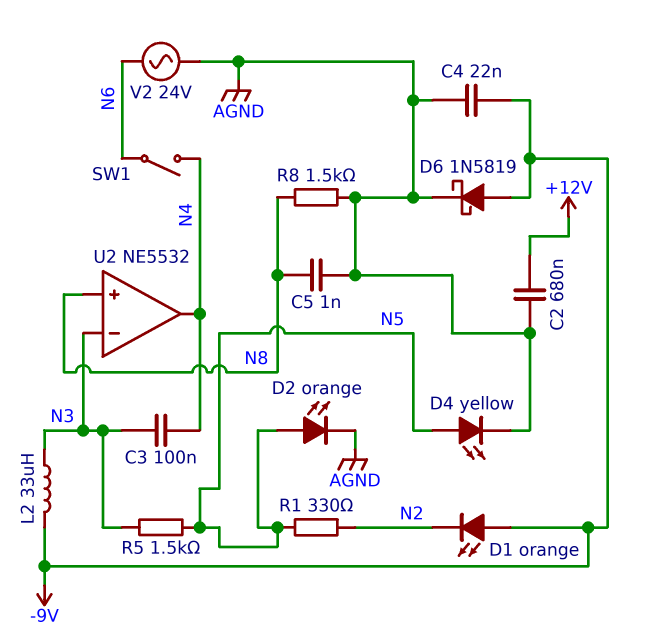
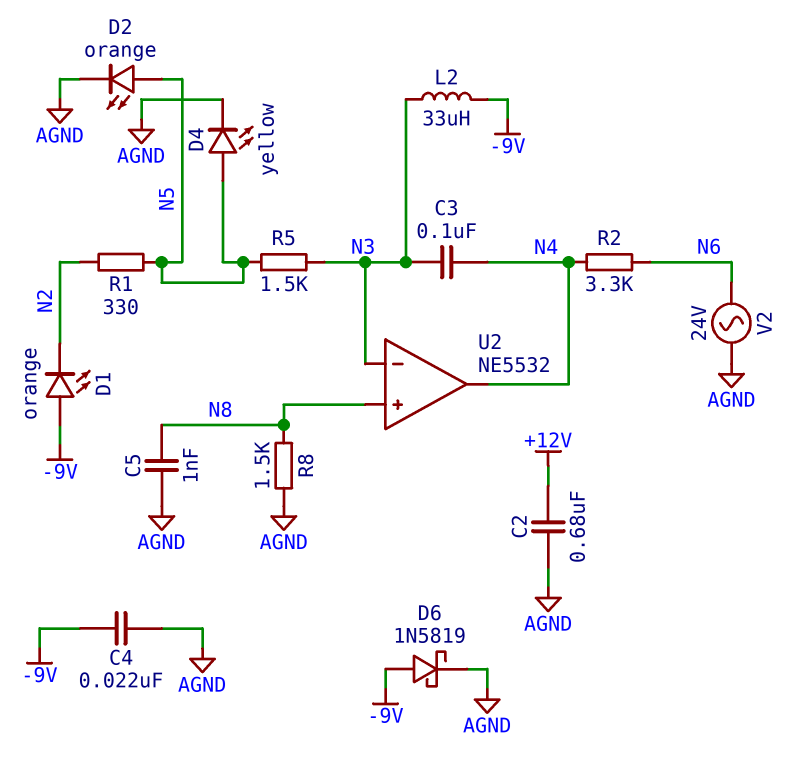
R2: none -> 3.3k (N4, N6)
SW1: switch (N4, N6) -> none

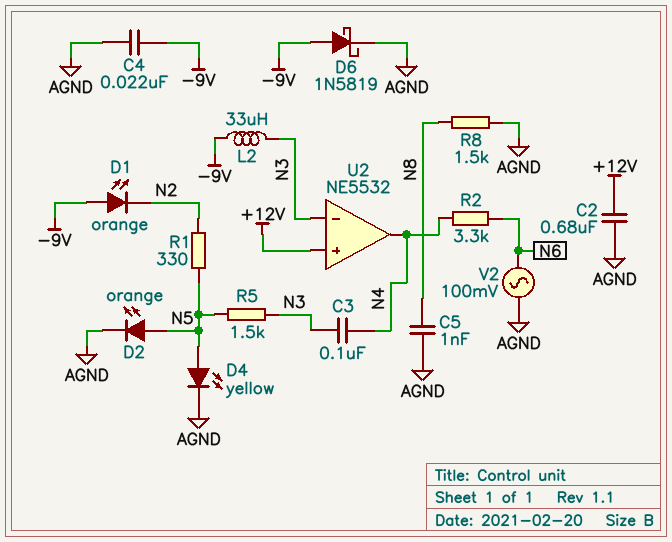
U2 pin in+: N8 -> +12V
V2: AC 24V (AGND, N6) -> AC 100mV (AGND, N6)

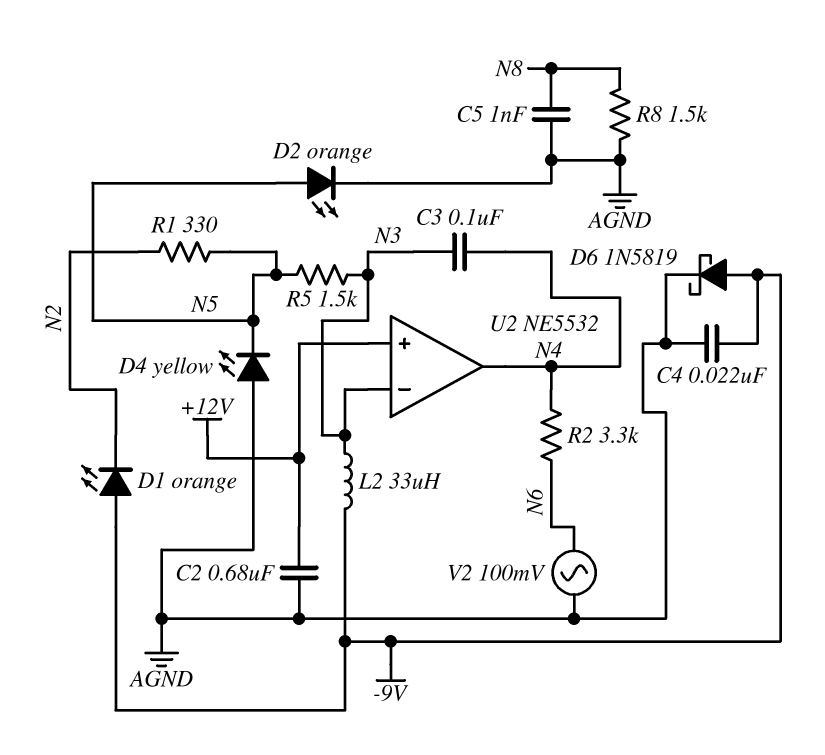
D4: LED yellow (A N5, K AGND) -> LED yellow (A AGND, K N5)

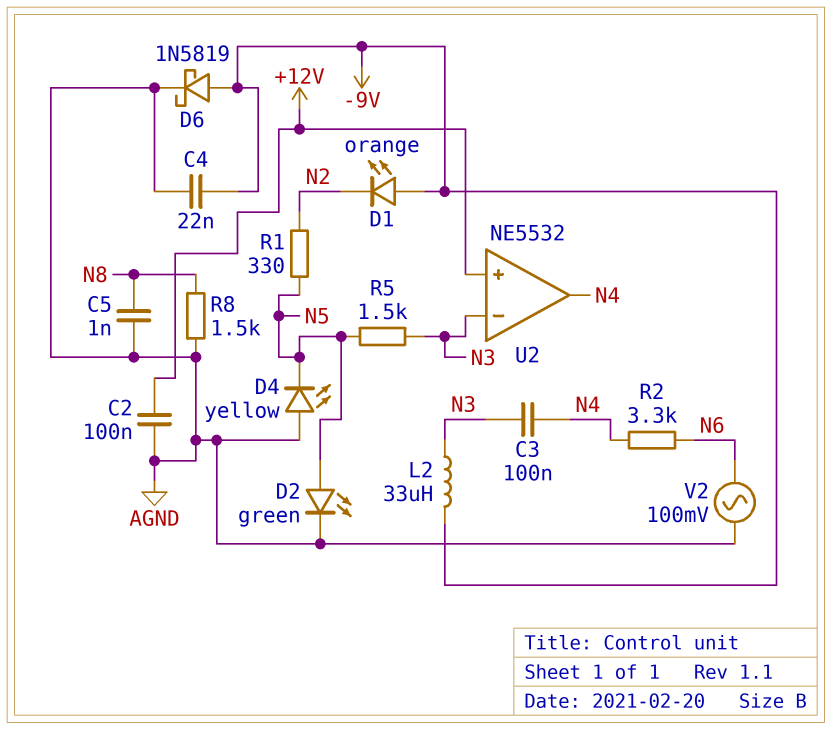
C2: 680nF (+12V, AGND) -> 100nF (+12V, AGND)
D2: LED orange (A N5, K AGND) -> LED green (A N5, K AGND)

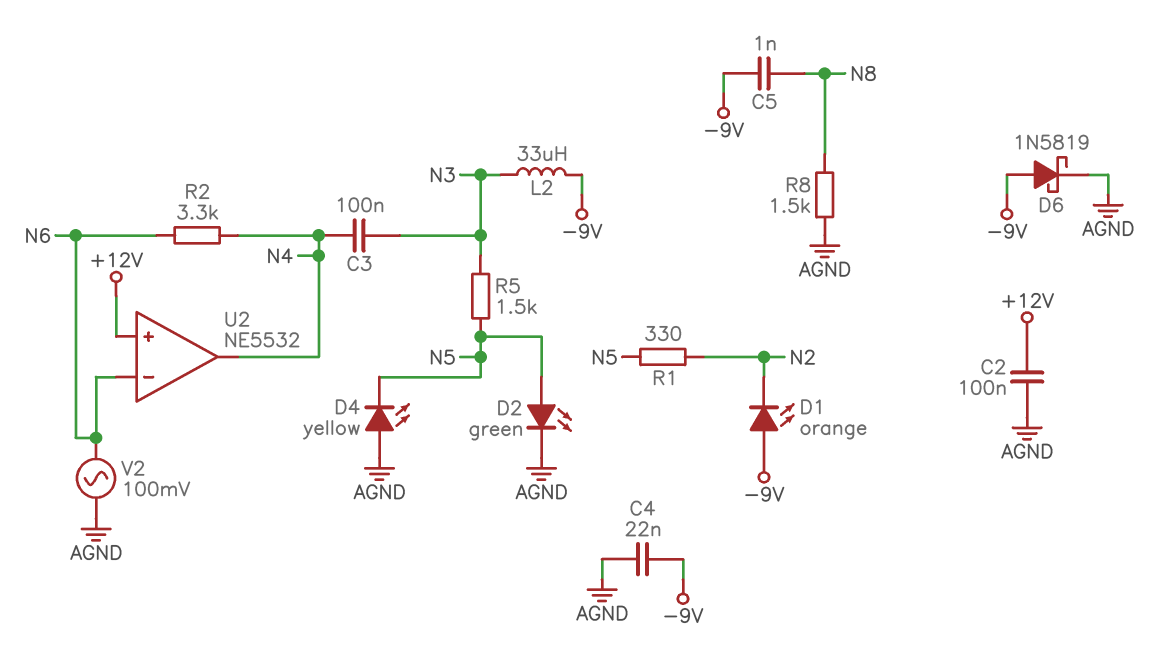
C5: 1nF (AGND, N8) -> 1nF (-9V, N8)
U2 pin in-: N3 -> N6

